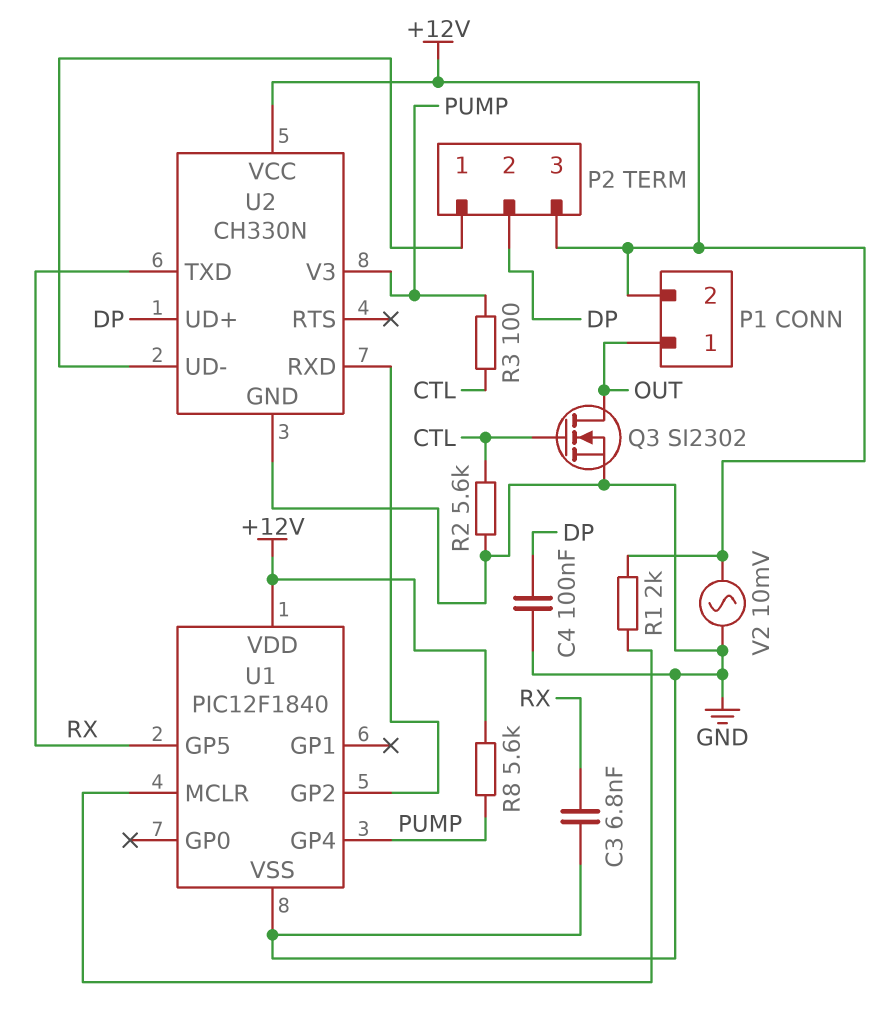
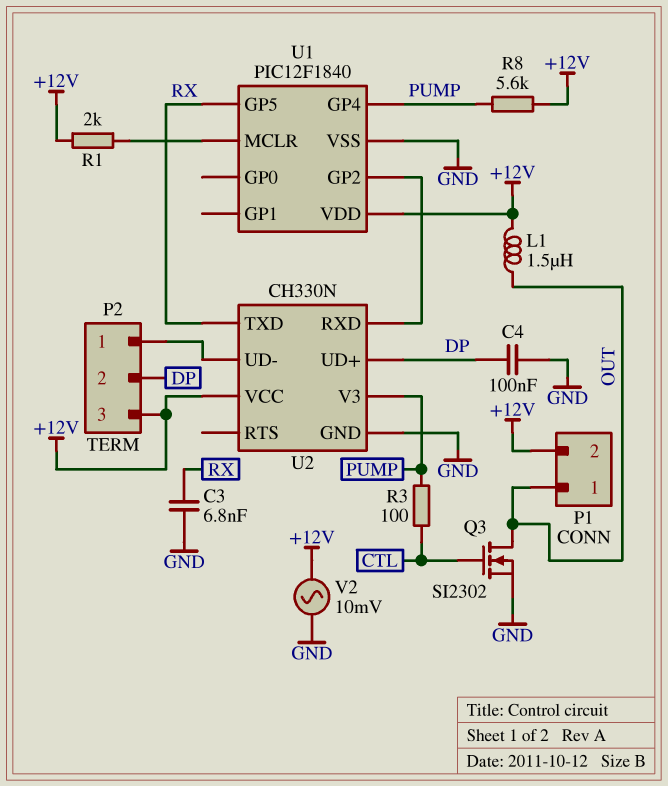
L1: none -> 1.5uH (+12V, OUT)
R2: 5.6k (CTL, GND) -> none

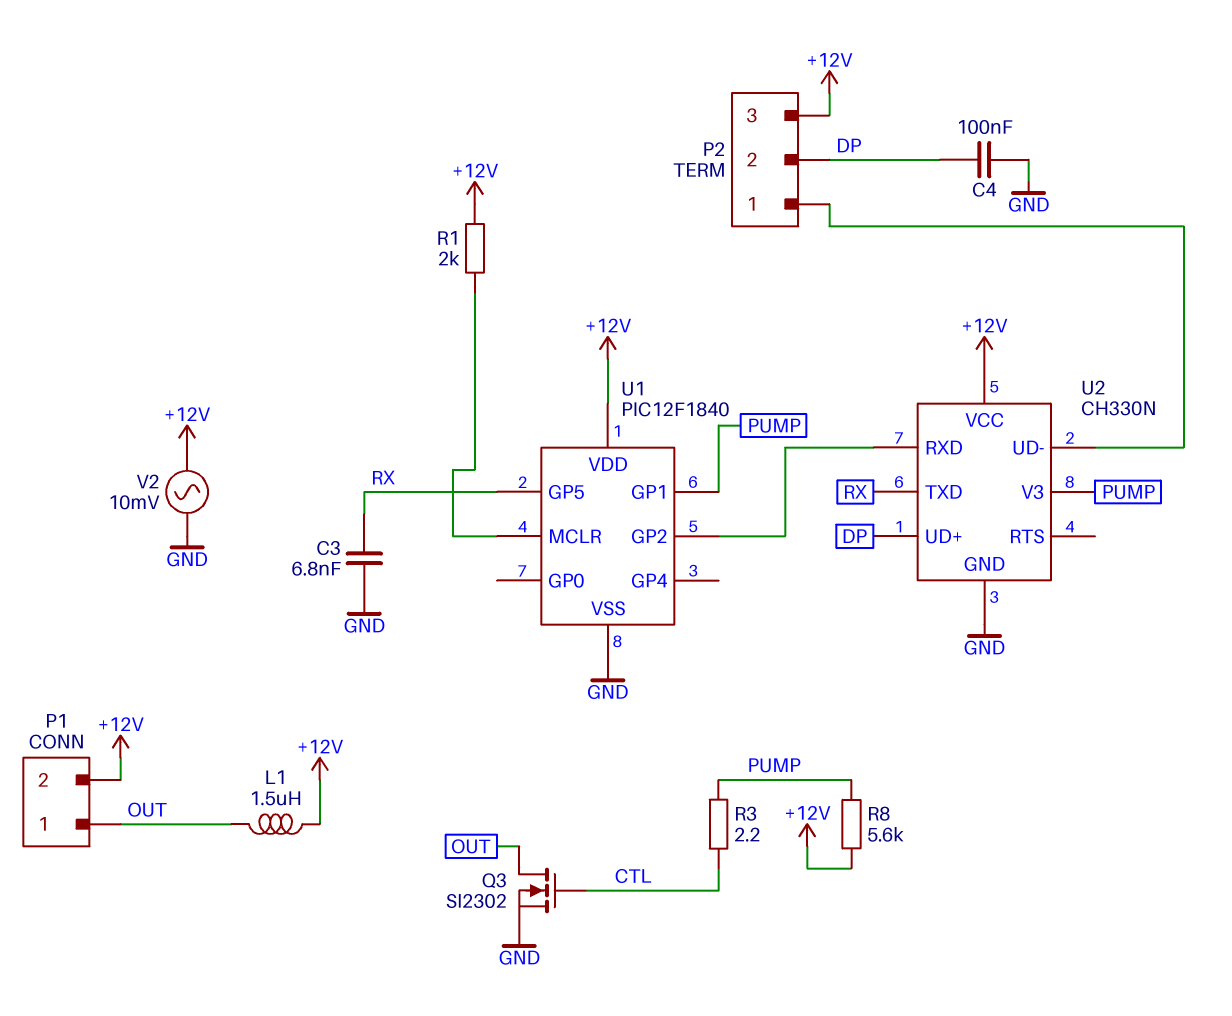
R3: 100 (CTL, PUMP) -> 2.2 (CTL, PUMP)
U1 pin GP1: none -> PUMP
U1 pin GP4: PUMP -> none

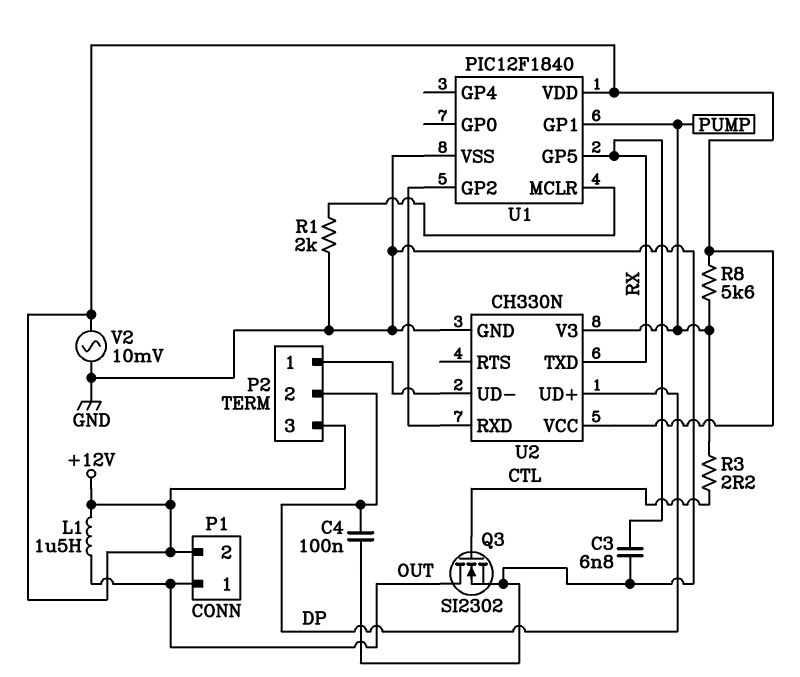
R1: 2k (+12V, U1/MCLR) -> 2k (GND, U1/MCLR)

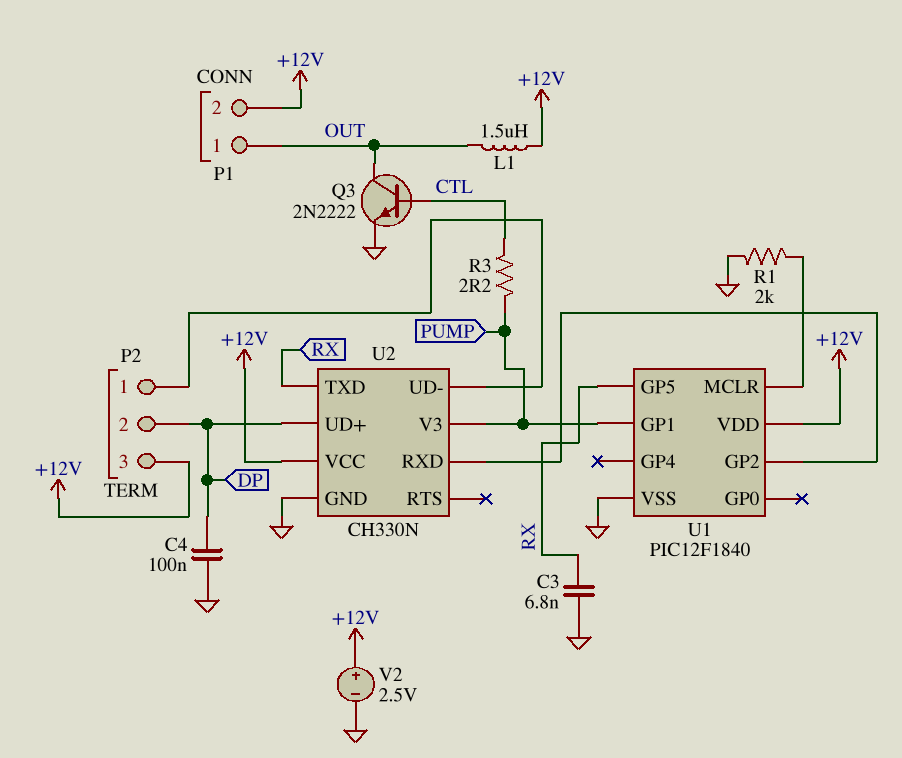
Q3: NMOS SI2302 (G CTL, D OUT, S GND) -> NPN 2N2222 (B CTL, C OUT, E GND)
R8: 5.6k (+12V, PUMP) -> none
V2: AC 10mV (+12V, GND) -> 2.5V (plus +12V, minus GND)

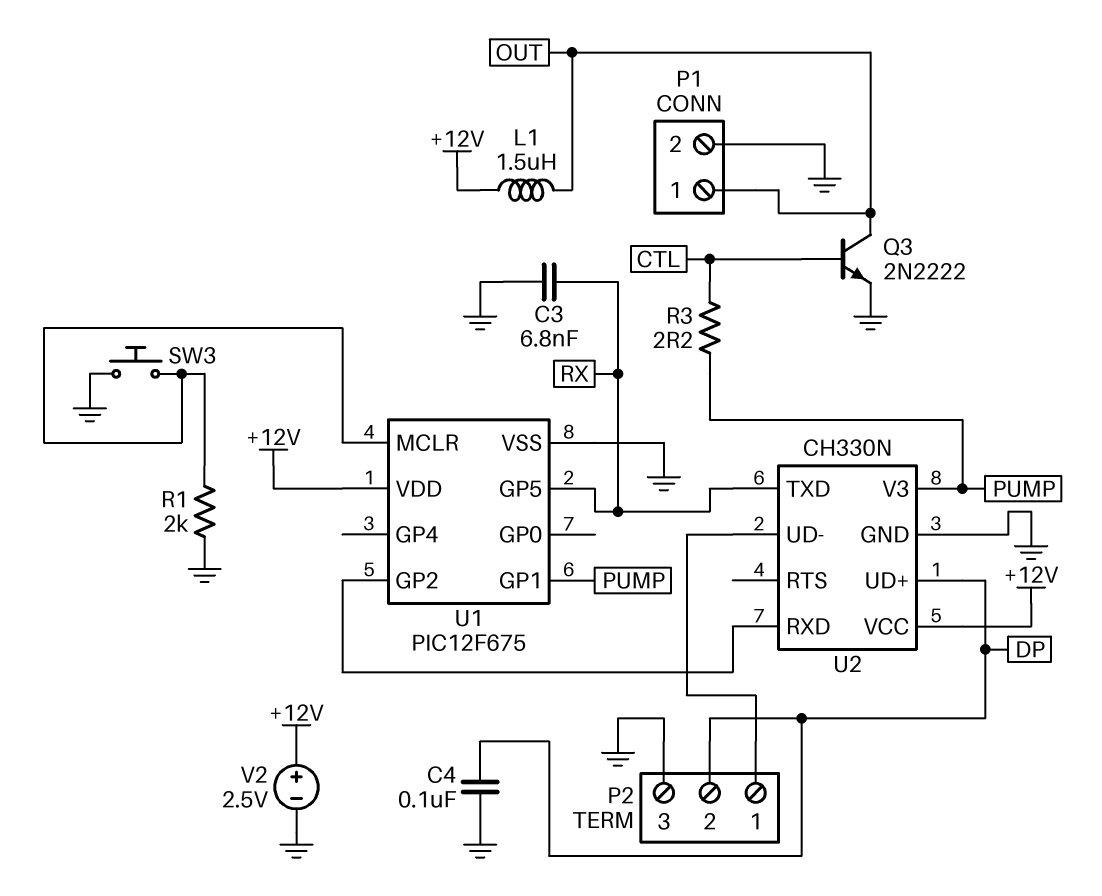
P1 pin 2: +12V -> GND
P2 pin 3: +12V -> GND
SW3: none -> button (GND, U1/MCLR)
U1: PIC12F1840 -> PIC12F675

